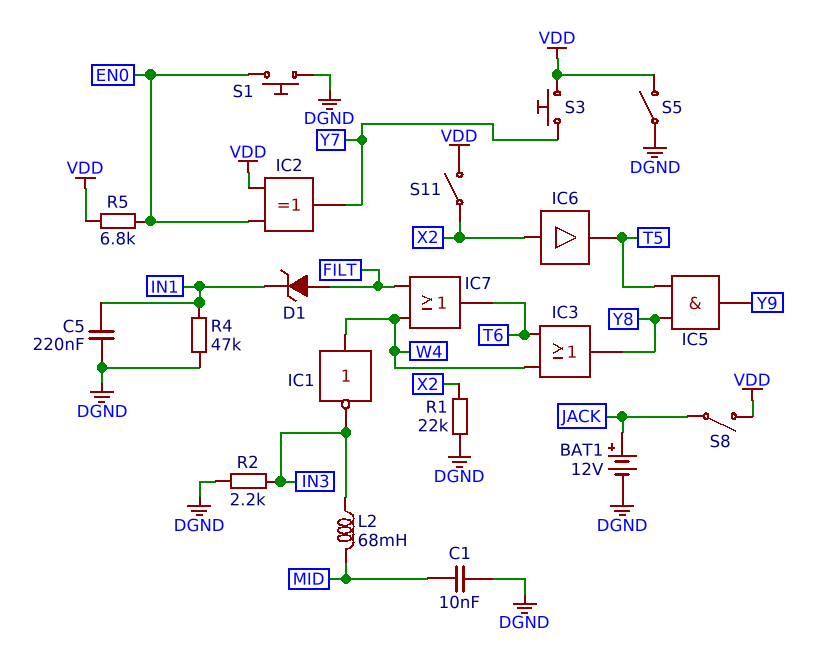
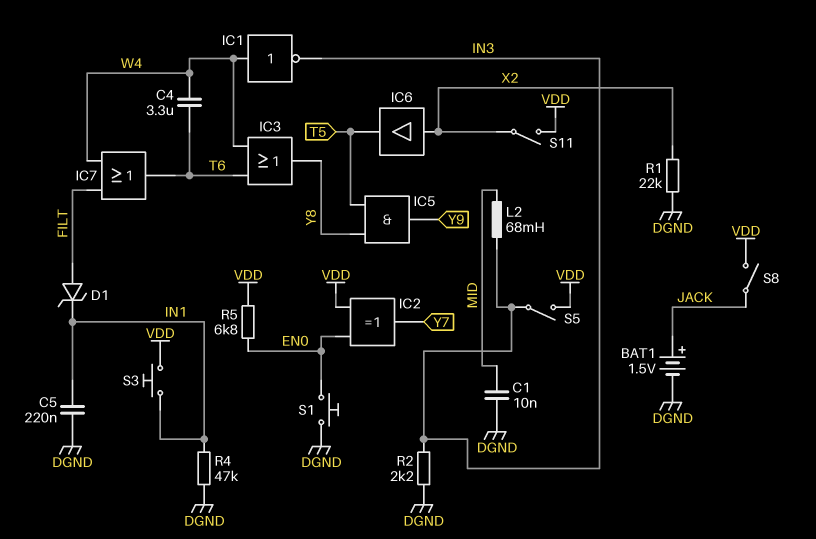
BAT1: 12V (plus JACK, minus DGND) -> 1.5V (plus JACK, minus DGND)
C4: none -> 3.3uF (T6, W4)
S3: button (VDD, Y7) -> button (IN1, VDD)
S5: switch (DGND, VDD) -> switch (IN3, VDD)

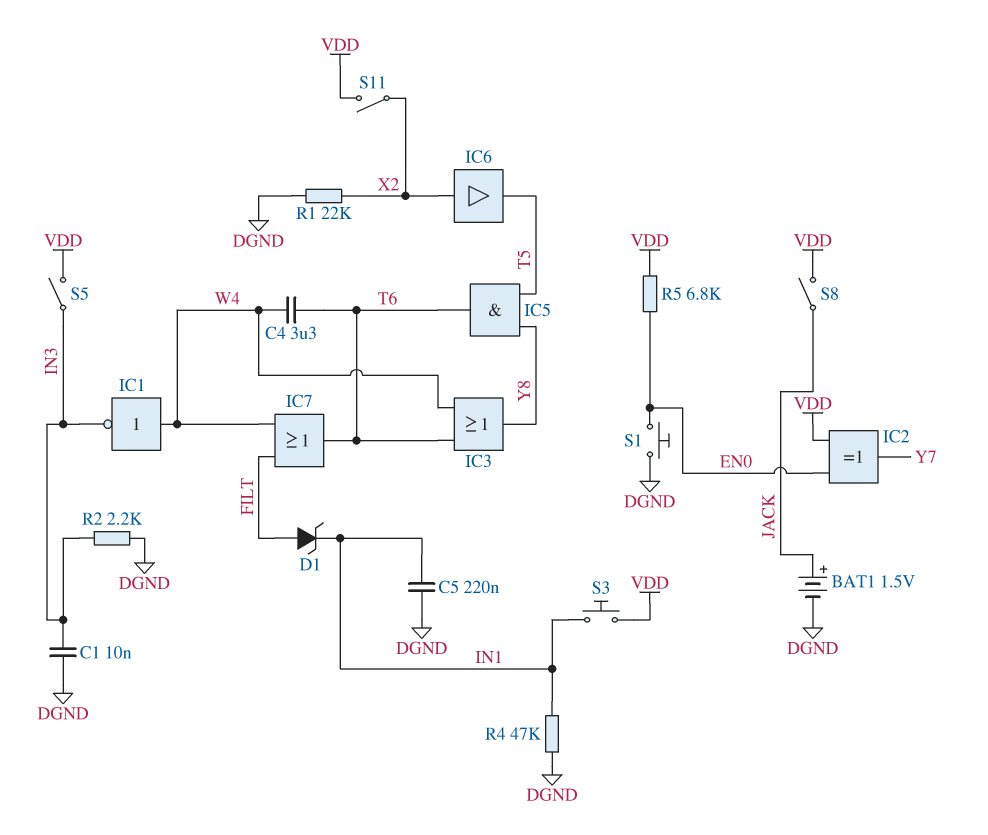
C1: 10nF (DGND, MID) -> 10nF (DGND, IN3)
IC5: AND (in T5, in Y8, out Y9) -> AND (in T5, in Y8, out T6)
L2: 68mH (IN3, MID) -> none

